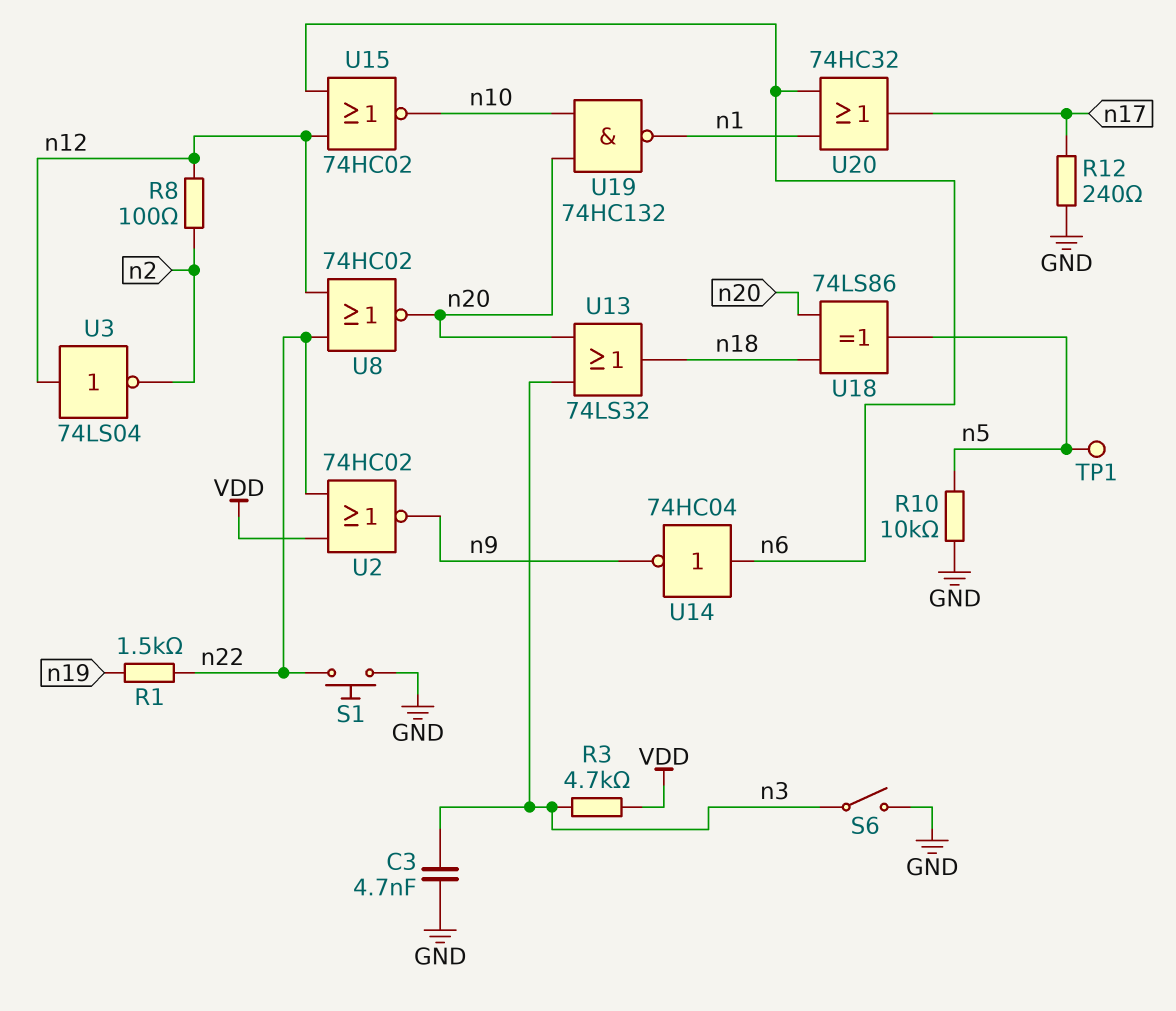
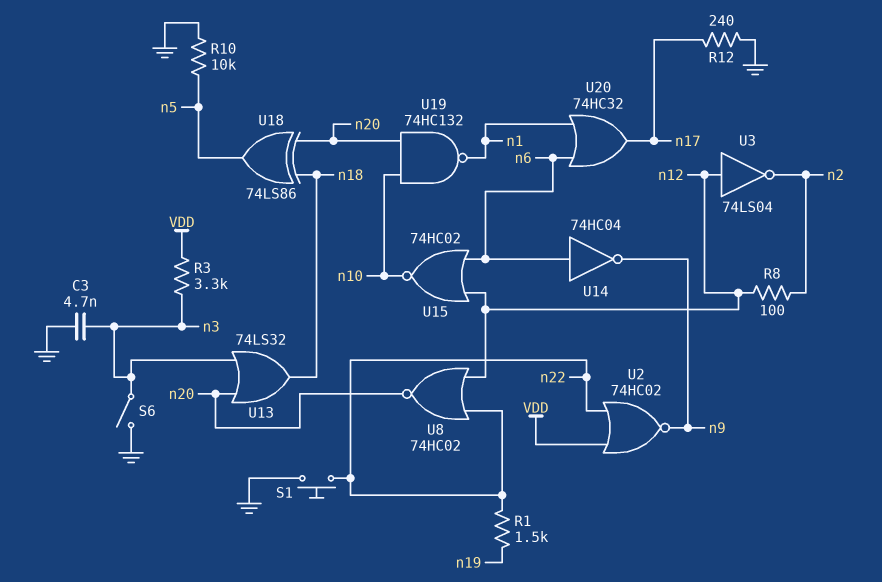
R3: 4.7k (VDD, n3) -> 3.3k (VDD, n3)
TP1: test point (n5) -> none

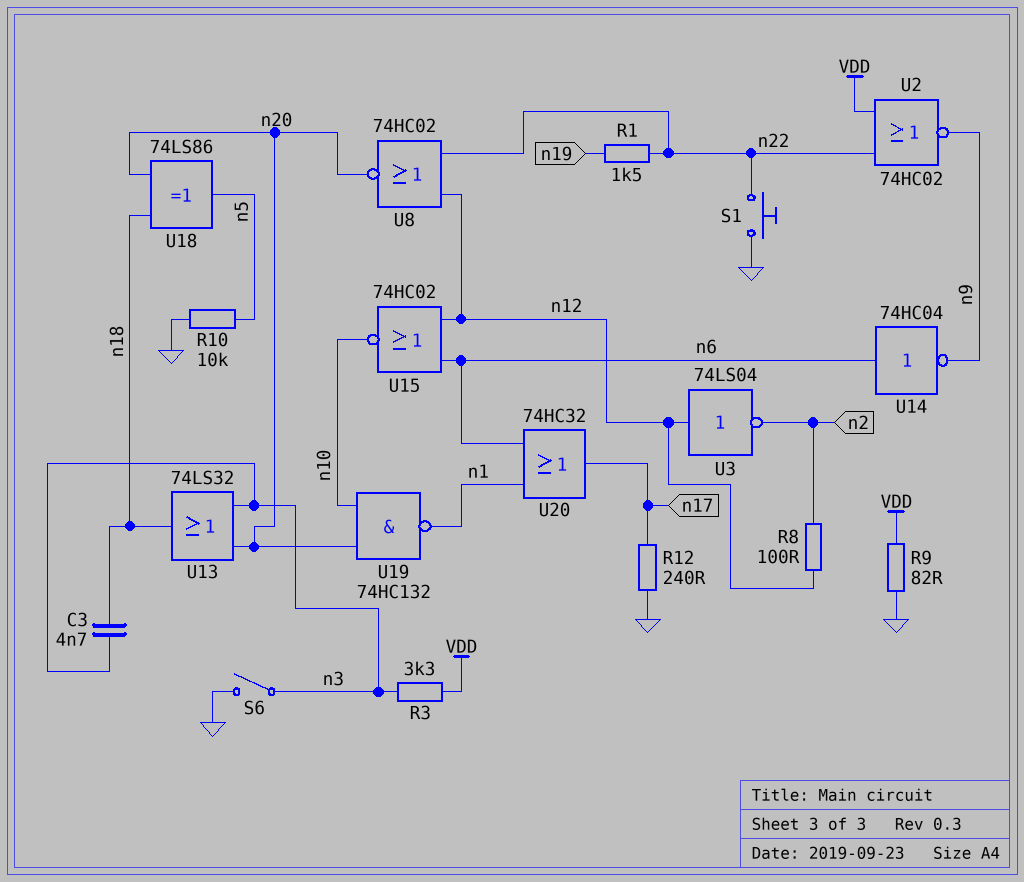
C3: 4.7nF (GND, n3) -> 4.7nF (n3, n18)
R9: none -> 82 (GND, VDD)

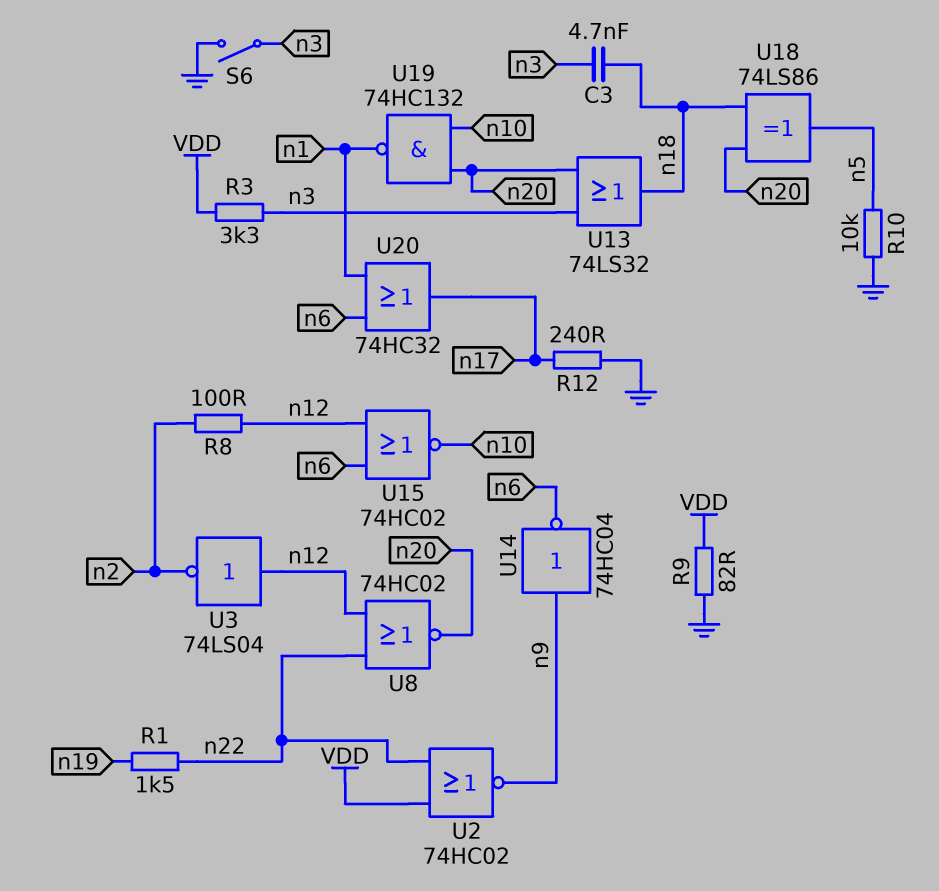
S1: button (GND, n22) -> none
U14: NOT 74HC04 (in n6, out n9) -> NOT 74HC04 (in n9, out n6)

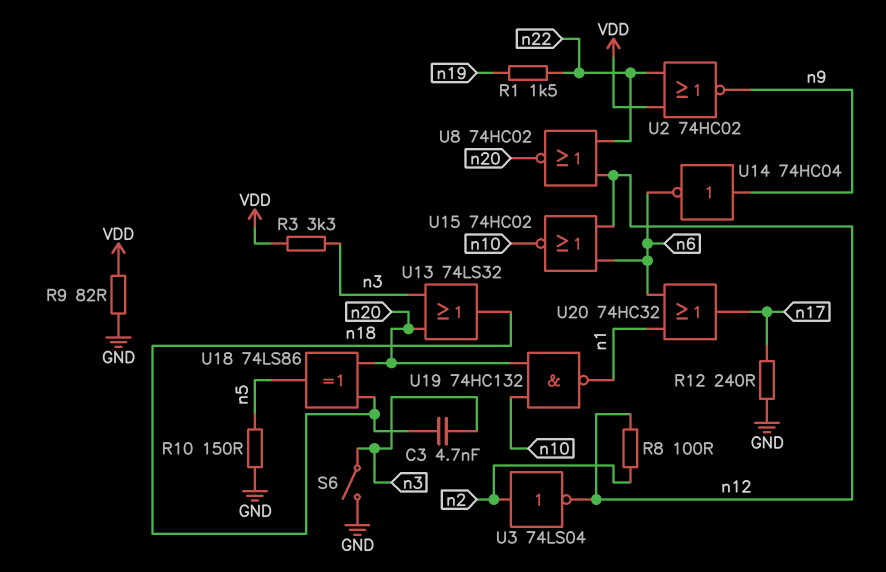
R10: 10k (GND, n5) -> 150 (GND, n5)
U3: NOT 74LS04 (in n12, out n2) -> NOT 74LS04 (in n2, out n12)

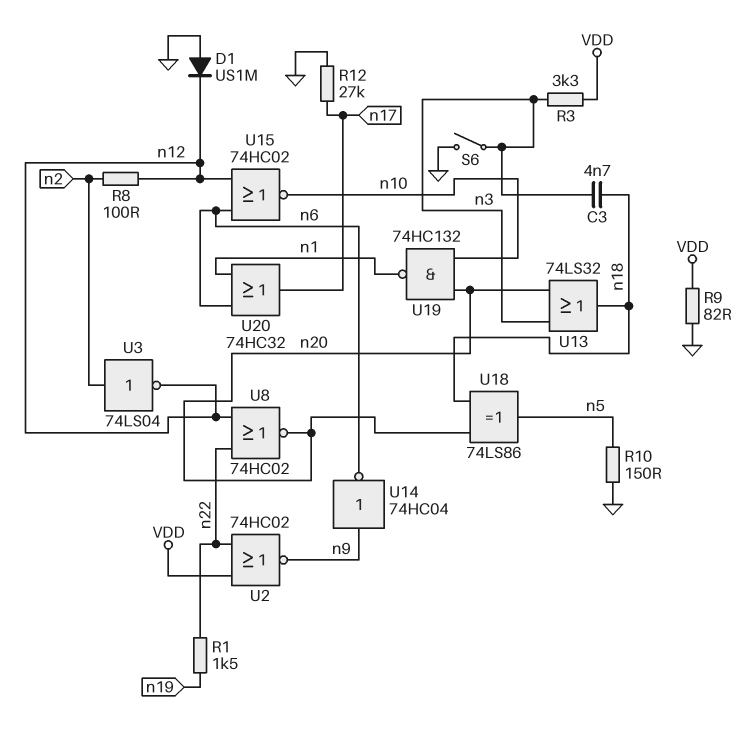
D1: none -> diode US1M (A GND, K n12)
R12: 240 (GND, n17) -> 27k (GND, n17)

